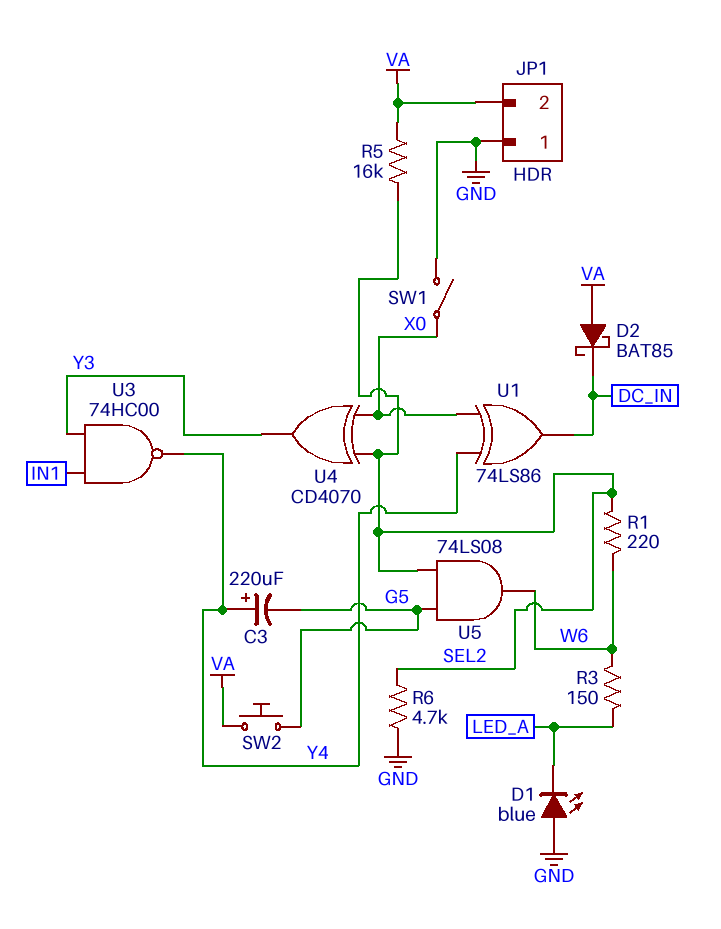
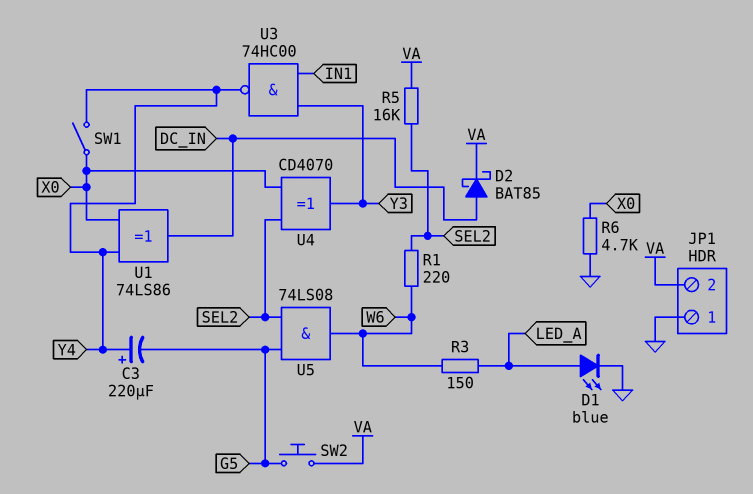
D1: LED blue (A GND, K LED_A) -> LED blue (A LED_A, K GND)
D2: schottky BAT85 (A VA, K DC_IN) -> schottky BAT85 (A DC_IN, K VA)
R6: 4.7k (GND, SEL2) -> 4.7k (GND, X0)
SW1: switch (GND, X0) -> switch (X0, Y4)

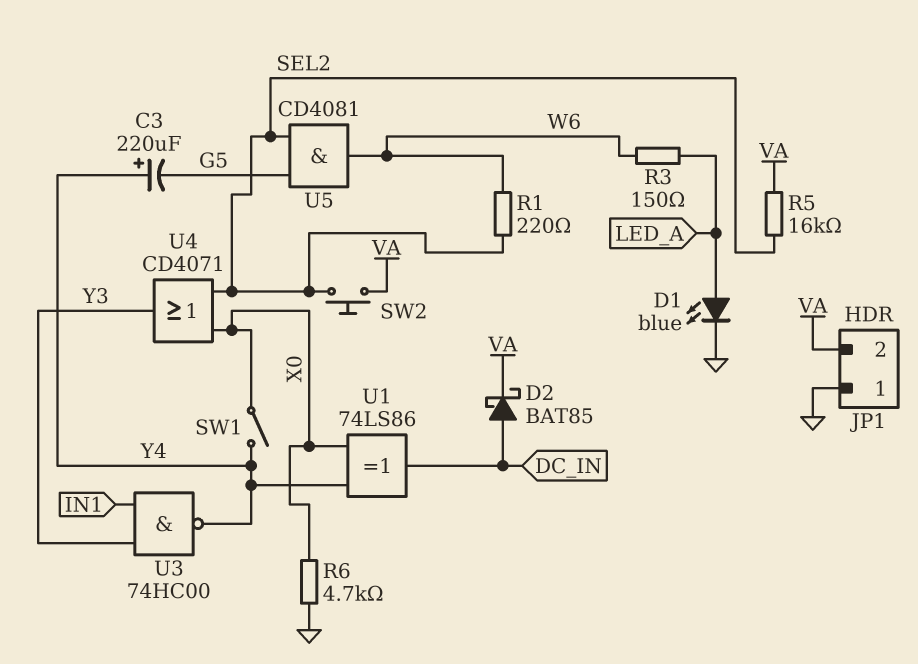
SW2: button (G5, VA) -> button (SEL2, VA)
U4: XOR CD4070 (in SEL2, in X0, out Y3) -> OR CD4071 (in SEL2, in X0, out Y3)
U5: AND 74LS08 (in G5, in SEL2, out W6) -> AND CD4081 (in G5, in SEL2, out W6)

